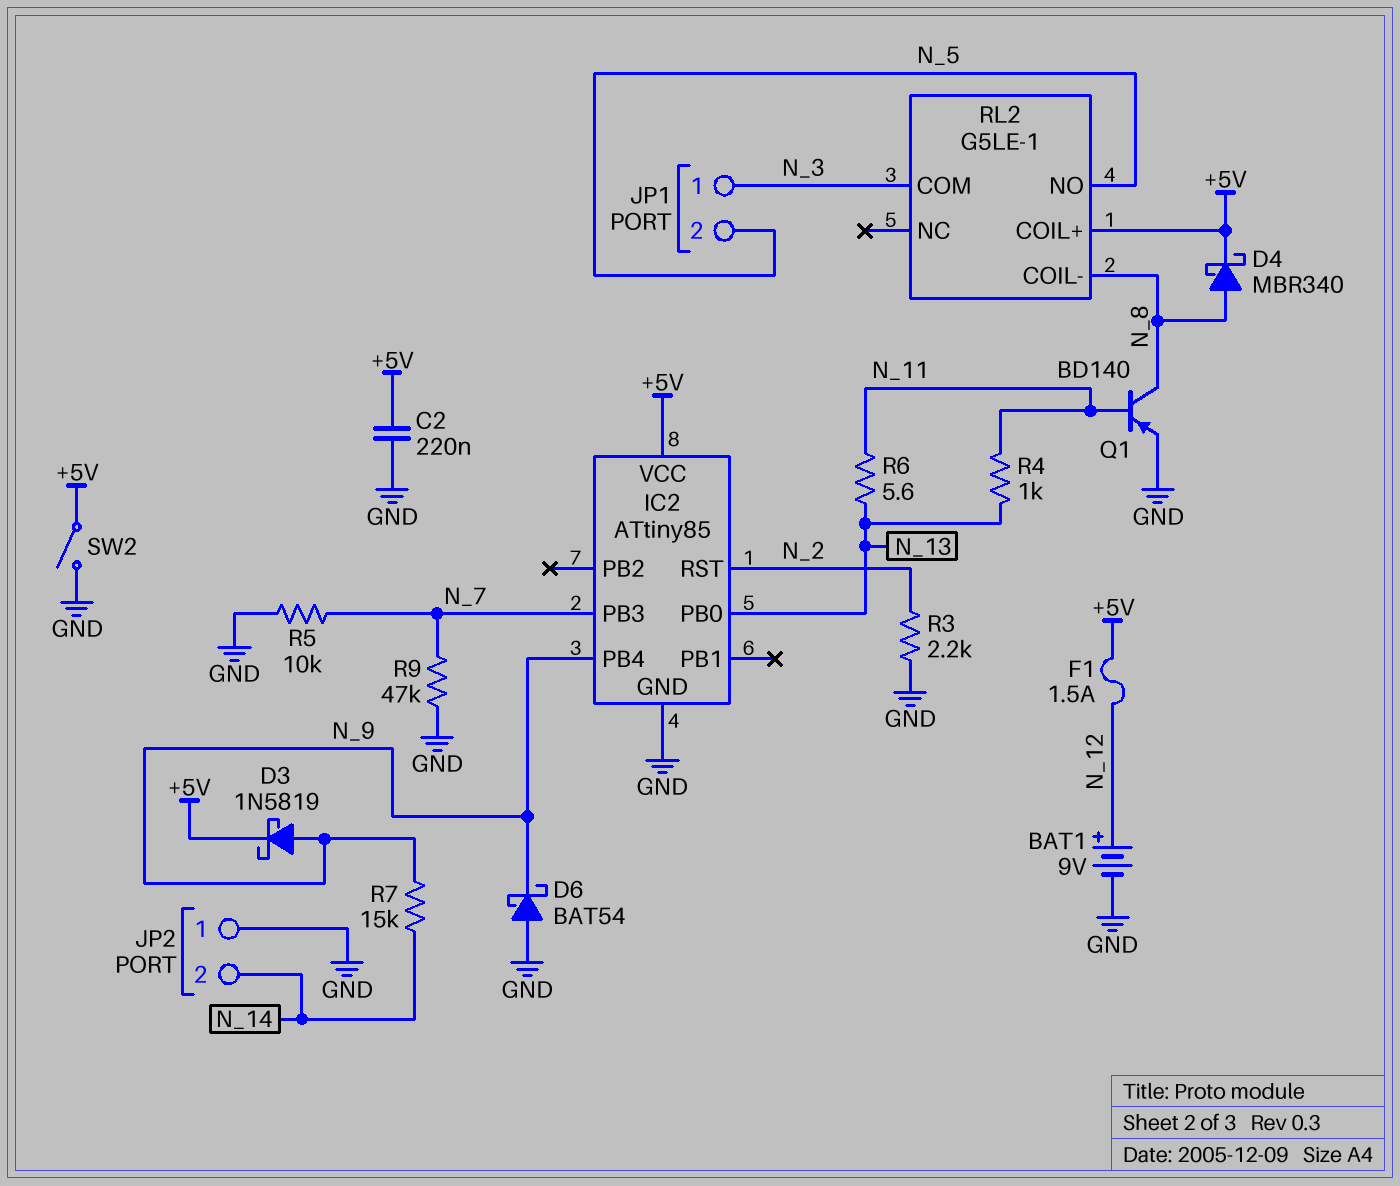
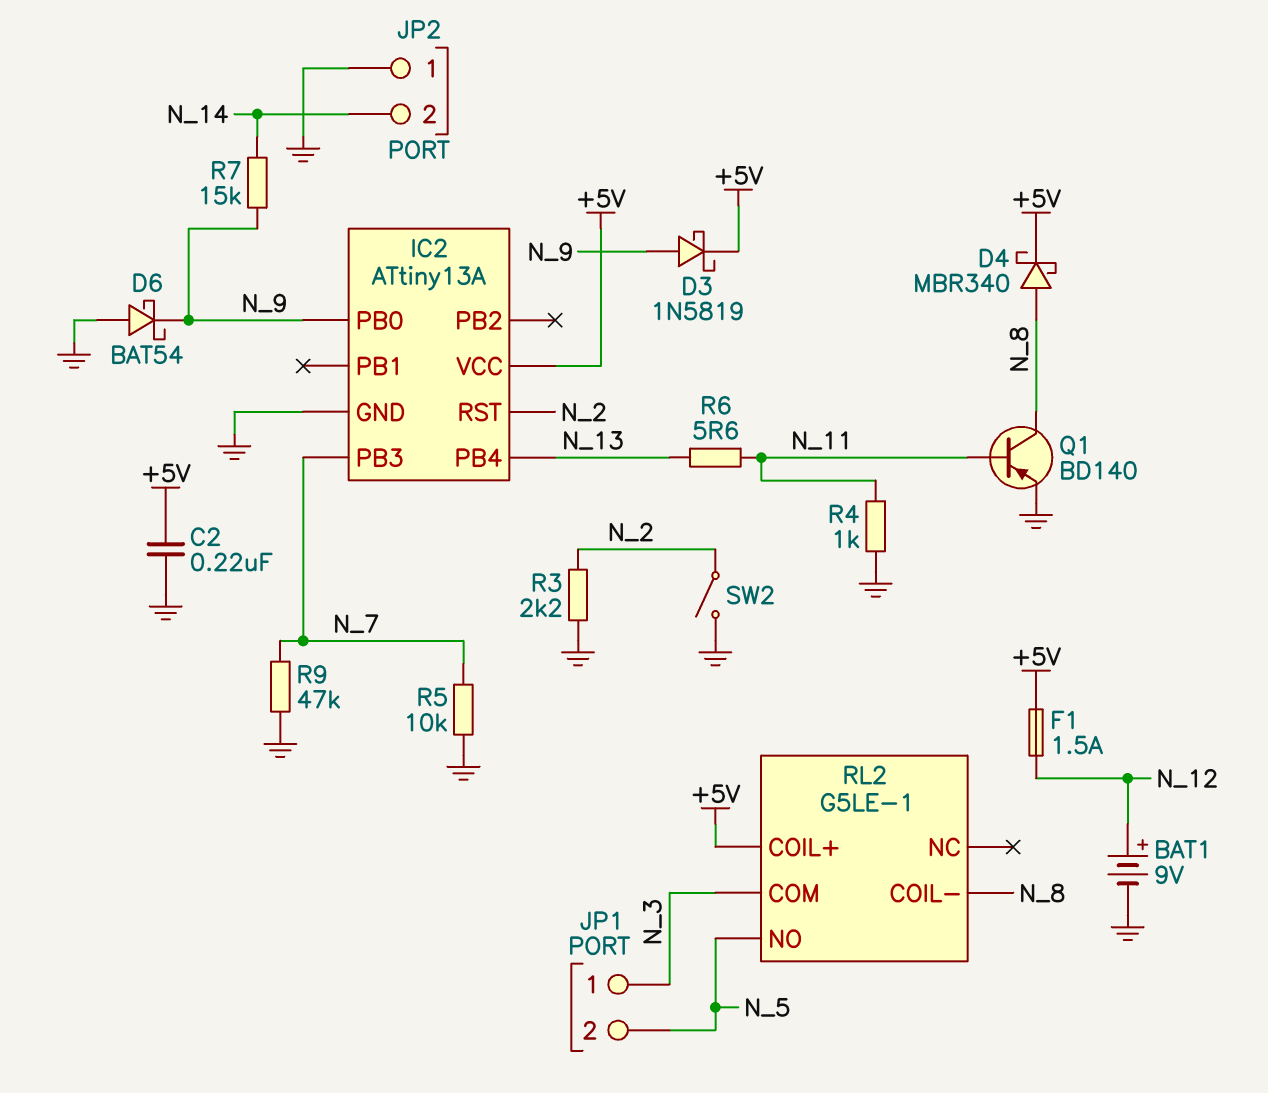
IC2: ATtiny85 -> ATtiny13A
IC2 pin PB0: N_13 -> N_9
IC2 pin PB4: N_9 -> N_13
R4: 1k (N_11, N_13) -> 1k (GND, N_11)
SW2: switch (+5V, GND) -> switch (GND, N_2)

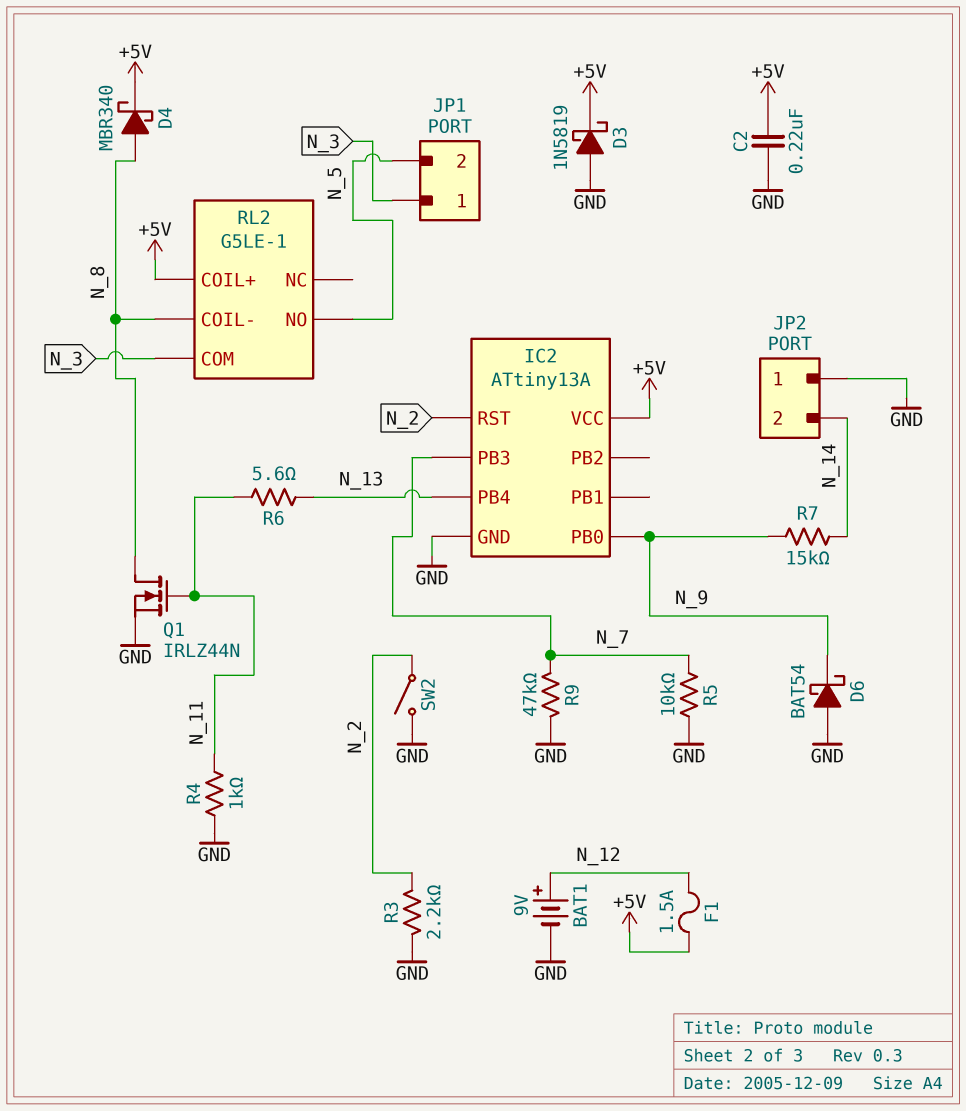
D3: schottky 1N5819 (A N_9, K +5V) -> schottky 1N5819 (A GND, K +5V)
Q1: PNP BD140 (B N_11, C N_8, E GND) -> NMOS IRLZ44N (G N_11, D N_8, S GND)

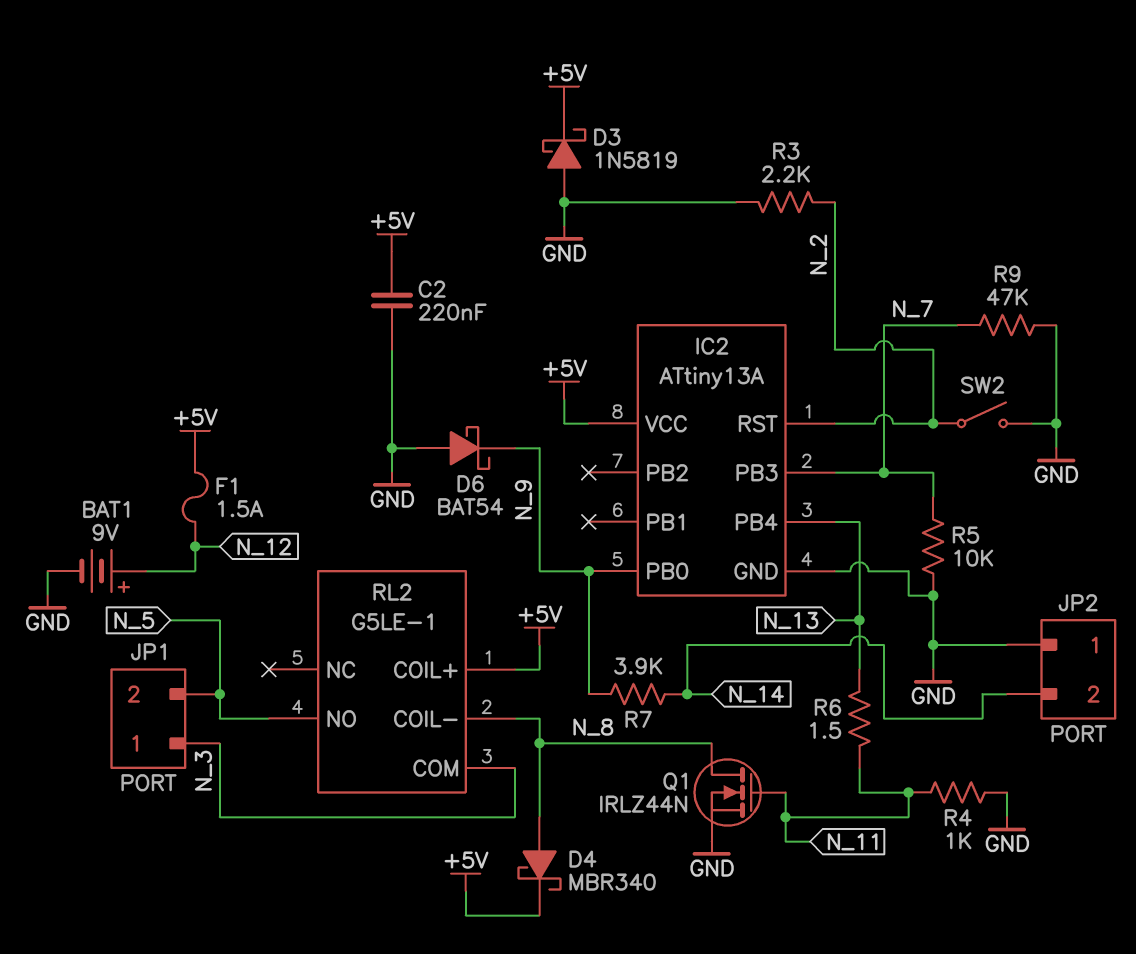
R6: 5.6 (N_11, N_13) -> 1.5 (N_11, N_13)
R7: 15k (N_9, N_14) -> 3.9k (N_9, N_14)

